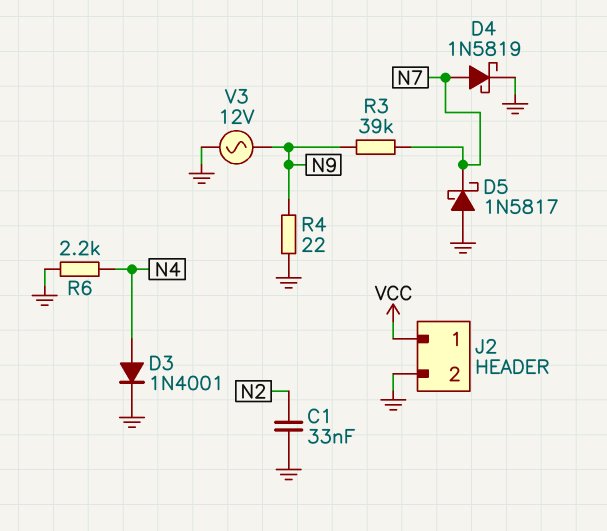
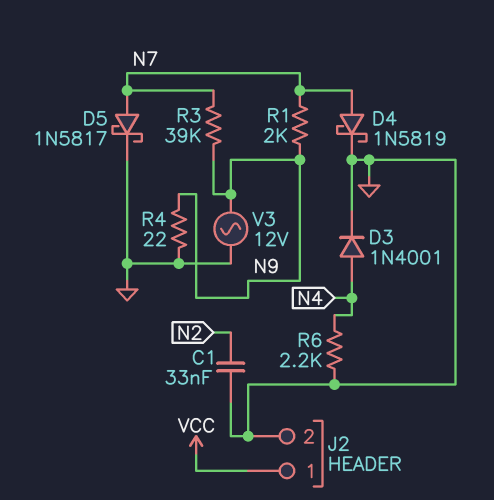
D5: schottky 1N5817 (A GND, K N7) -> schottky 1N5817 (A N7, K GND)
R1: none -> 2k (N7, N9)

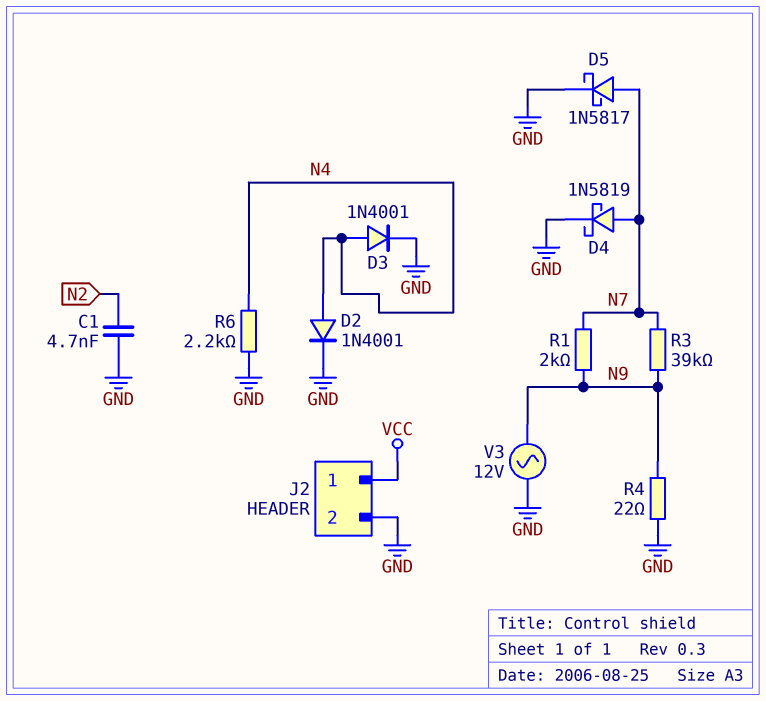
C1: 33nF (GND, N2) -> 4.7nF (GND, N2)
D2: none -> diode 1N4001 (A N4, K GND)

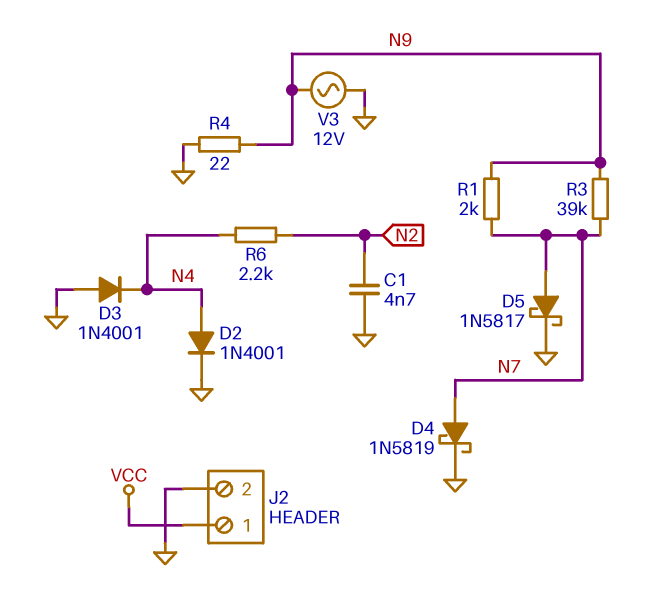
D3: diode 1N4001 (A N4, K GND) -> diode 1N4001 (A GND, K N4)
R6: 2.2k (GND, N4) -> 2.2k (N2, N4)

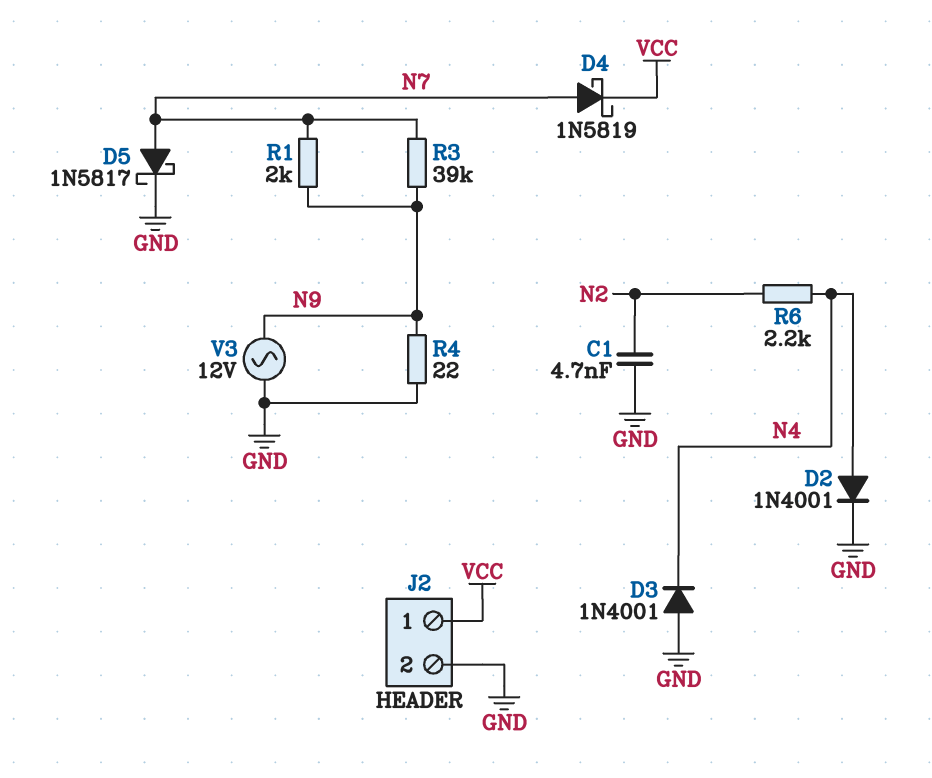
D4: schottky 1N5819 (A N7, K GND) -> schottky 1N5819 (A N7, K VCC)

